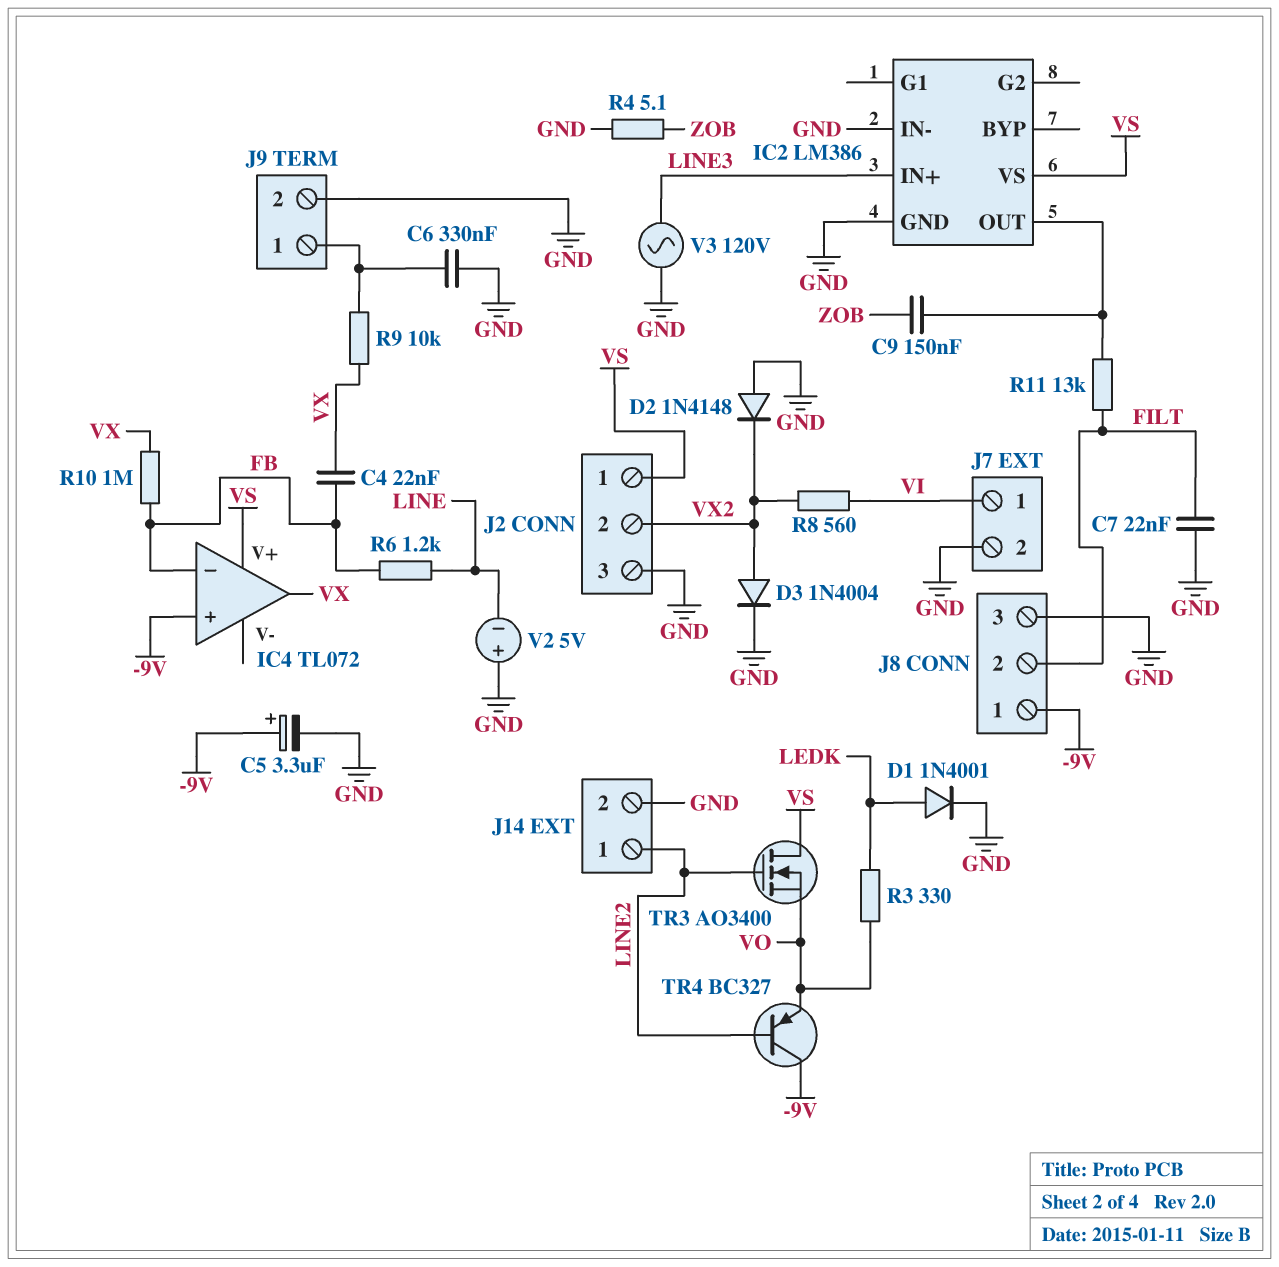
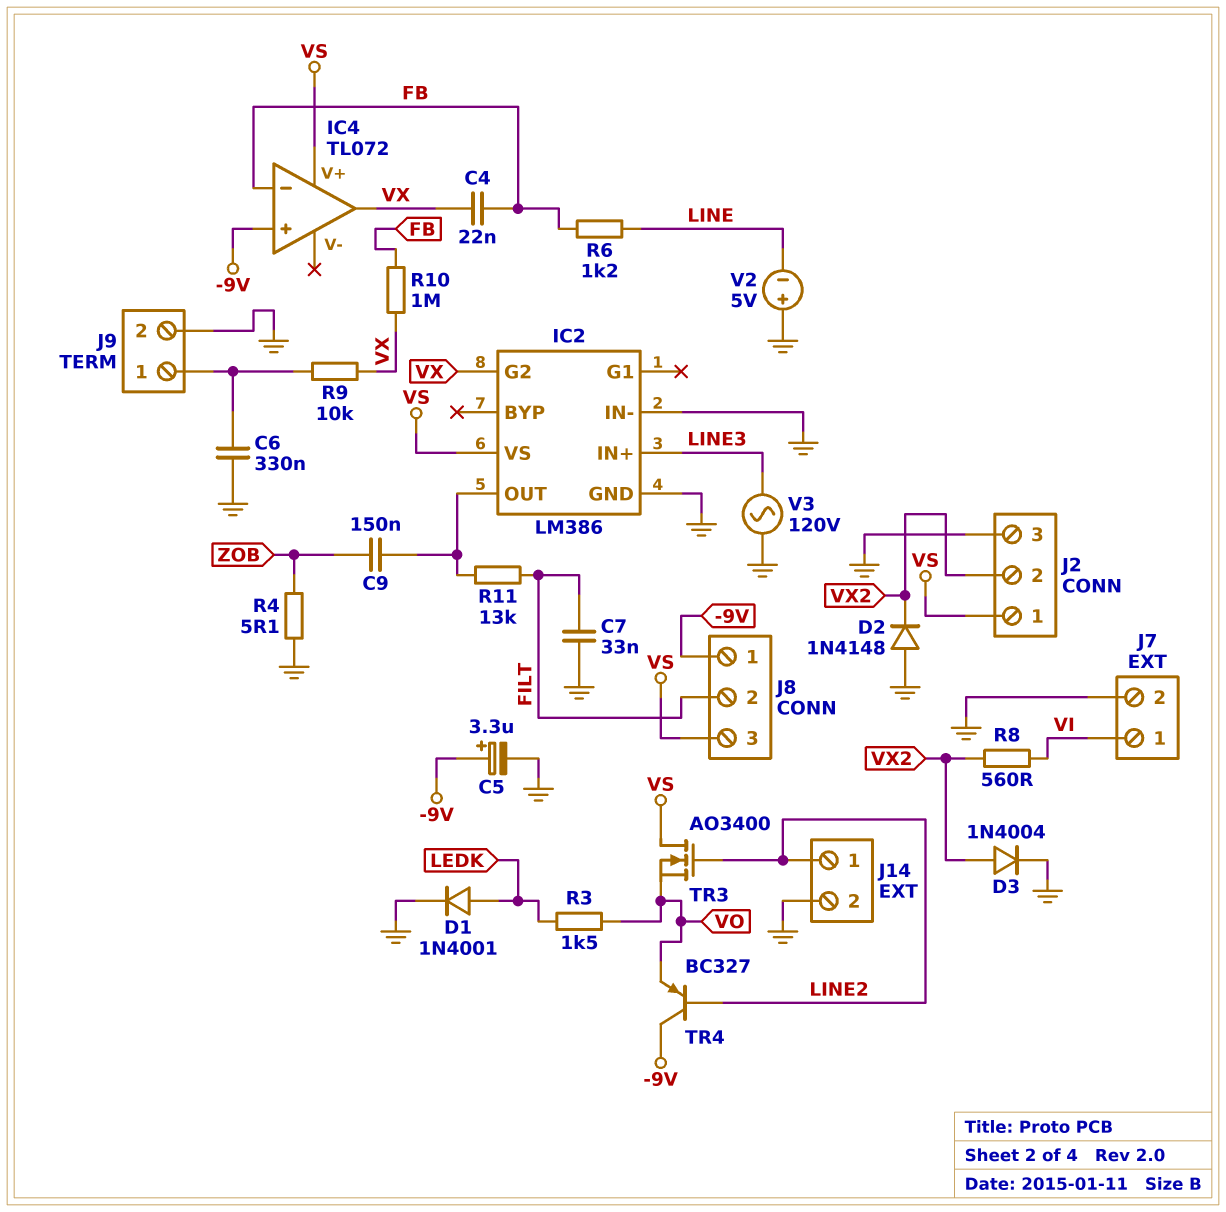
C7: 22nF (FILT, GND) -> 33nF (FILT, GND)
IC2 pin G2: none -> VX
J8 pin 3: GND -> VS
R3: 330 (LEDK, VO) -> 1.5k (LEDK, VO)

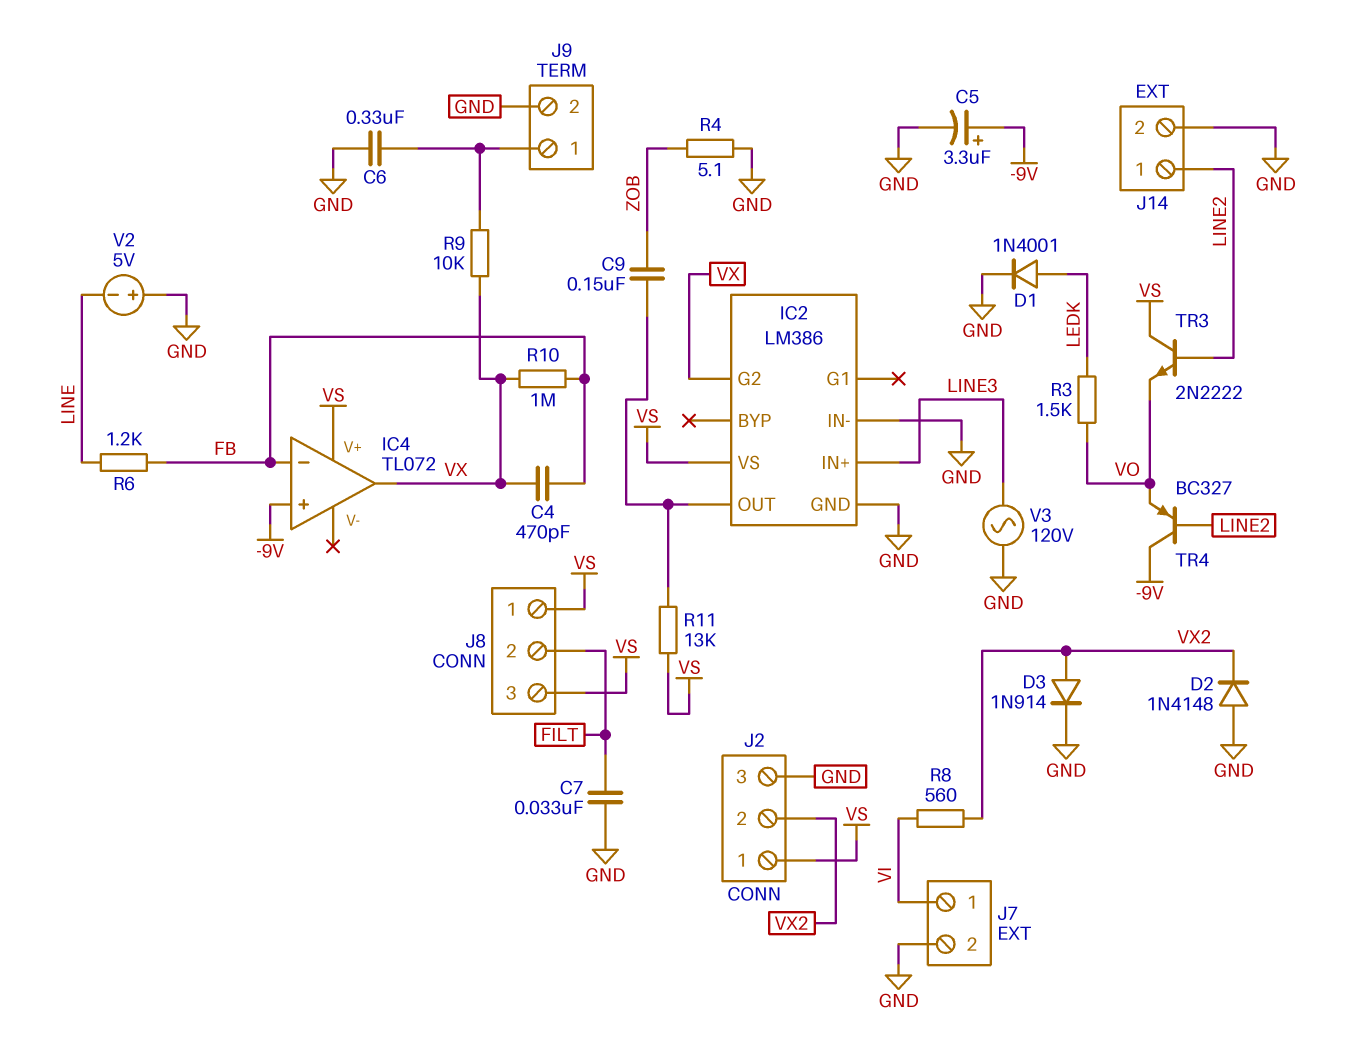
C4: 22nF (FB, VX) -> 470pF (FB, VX)
D3: diode 1N4004 (A VX2, K GND) -> diode 1N914 (A VX2, K GND)
J8 pin 1: -9V -> VS
R11: 13k (FILT, IC2/OUT) -> 13k (IC2/OUT, VS)
TR3: NMOS AO3400 (G LINE2, D VS, S VO) -> NPN 2N2222 (B LINE2, C VS, E VO)

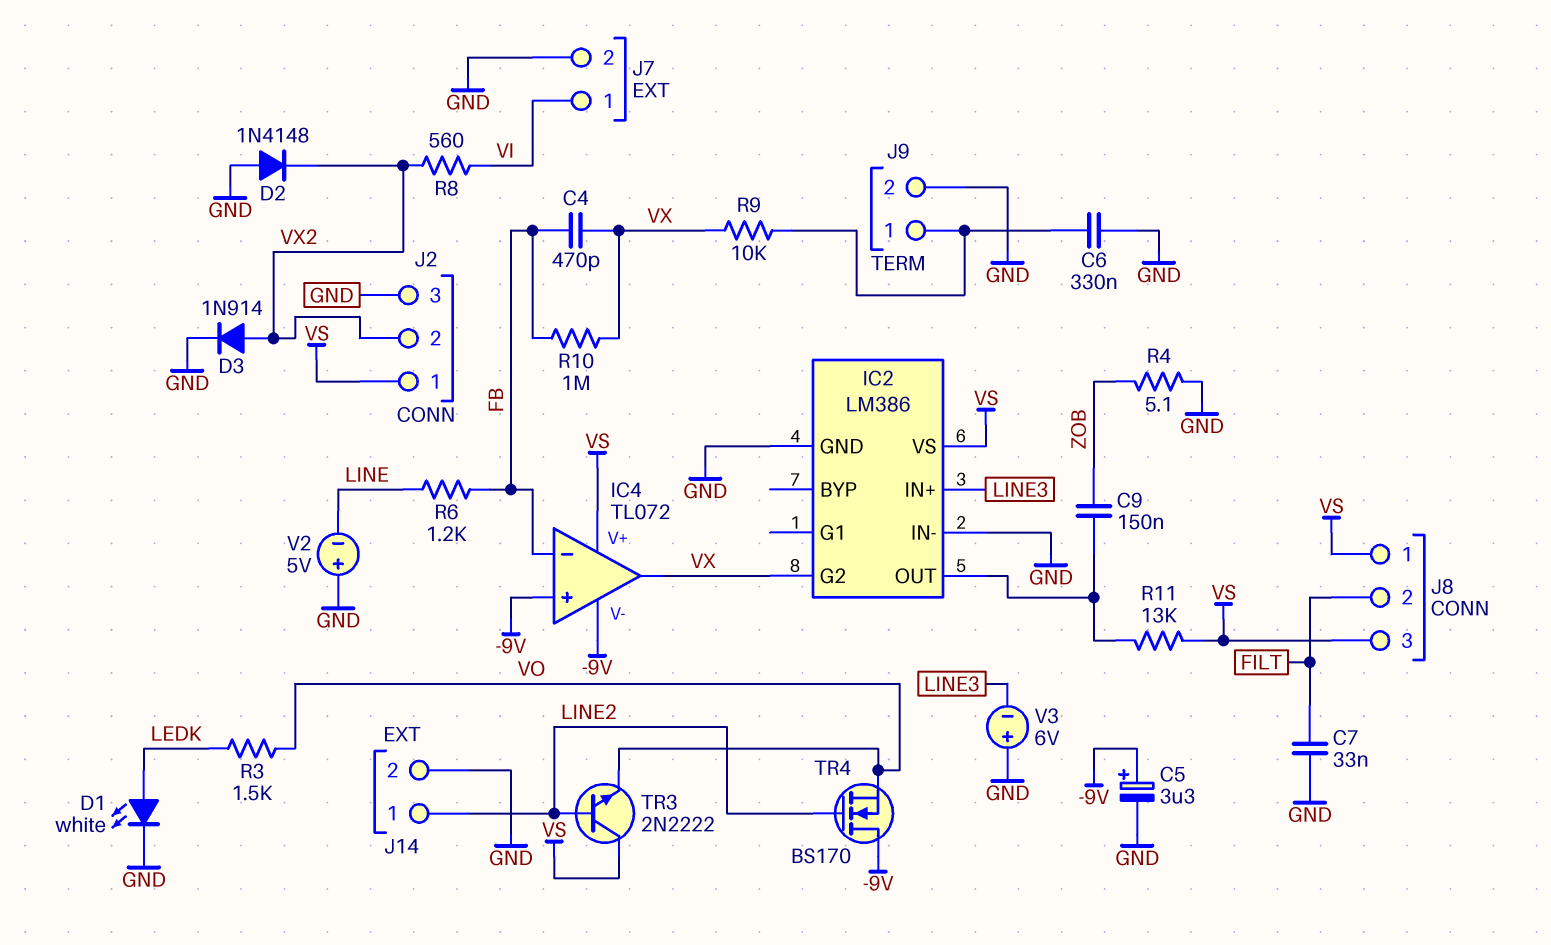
D1: diode 1N4001 (A LEDK, K GND) -> LED white (A LEDK, K GND)
IC4 pin V-: none -> -9V
TR4: PNP BC327 (B LINE2, C -9V, E VO) -> NMOS BS170 (G LINE2, D -9V, S VO)
V3: AC 120V (GND, LINE3) -> 6V (plus GND, minus LINE3)

